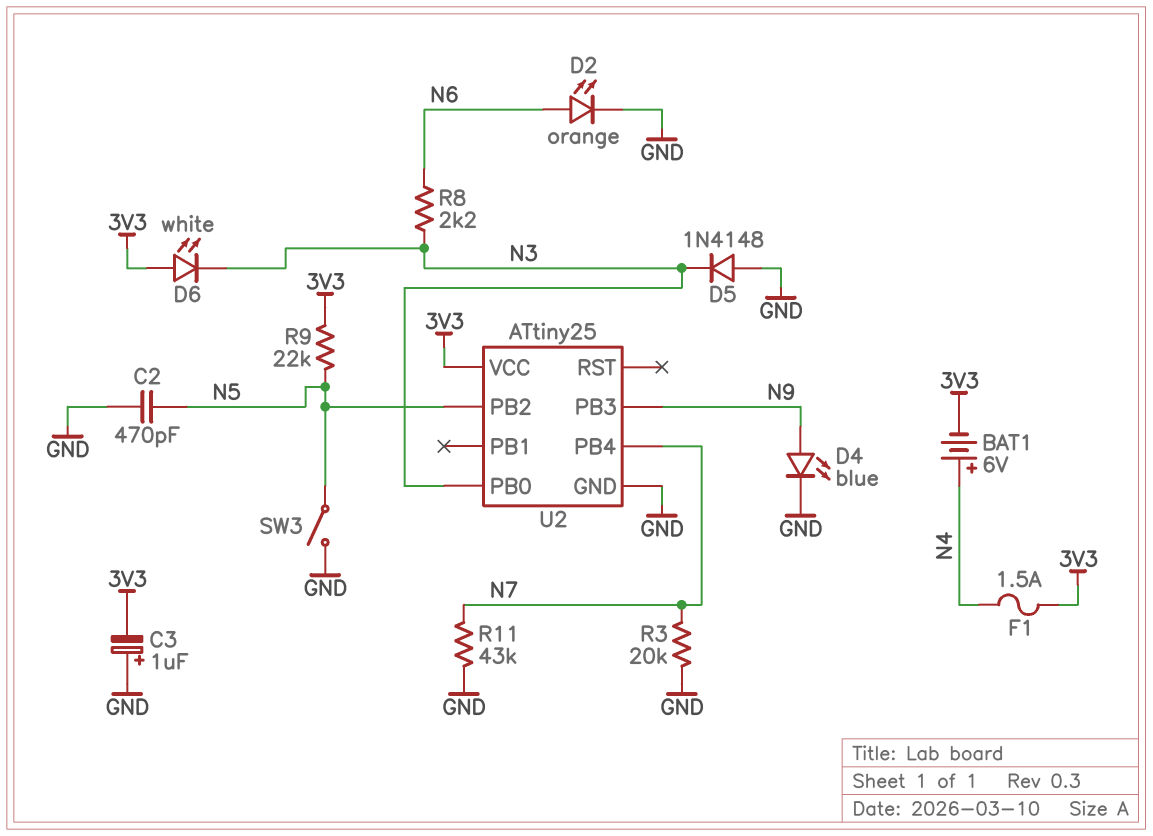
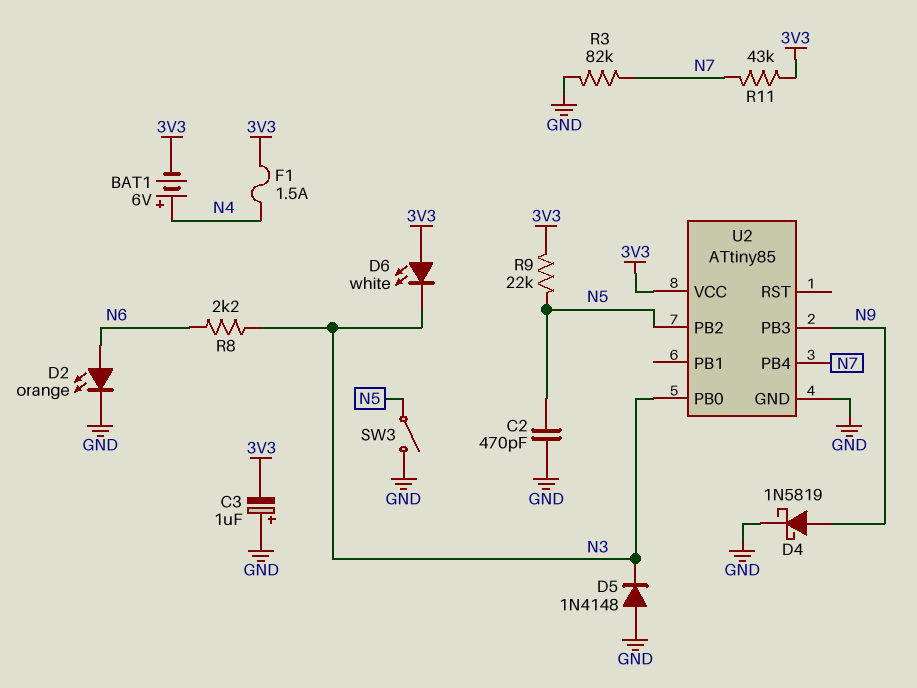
D4: LED blue (A N9, K GND) -> schottky 1N5819 (A N9, K GND)
R3: 20k (GND, N7) -> 82k (GND, N7)
R11: 43k (GND, N7) -> 43k (3V3, N7)
U2: ATtiny25 -> ATtiny85

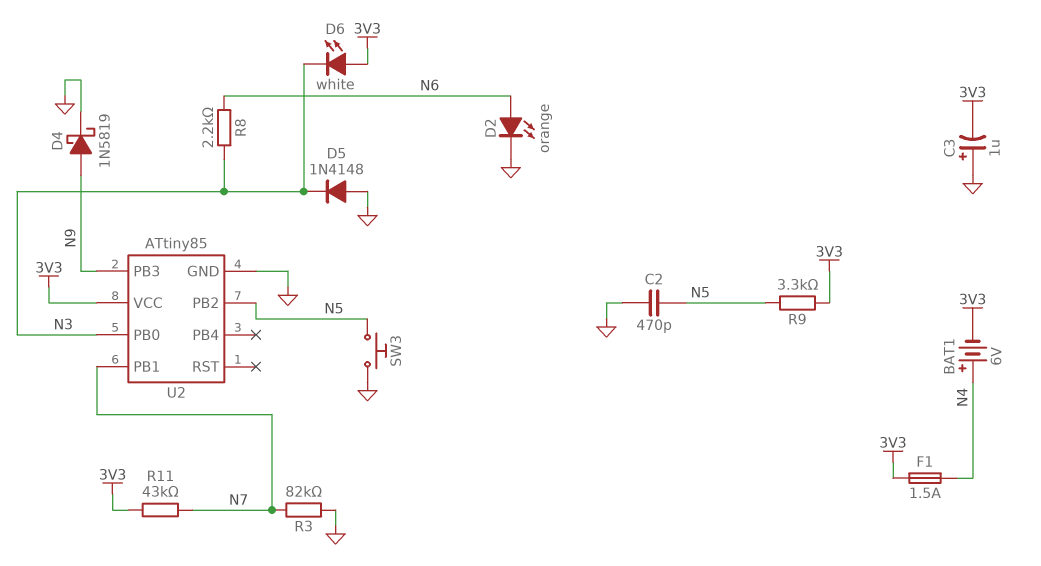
R9: 22k (3V3, N5) -> 3.3k (3V3, N5)
SW3: switch (GND, N5) -> button (GND, N5)
U2 pin PB1: none -> N7
U2 pin PB4: N7 -> none

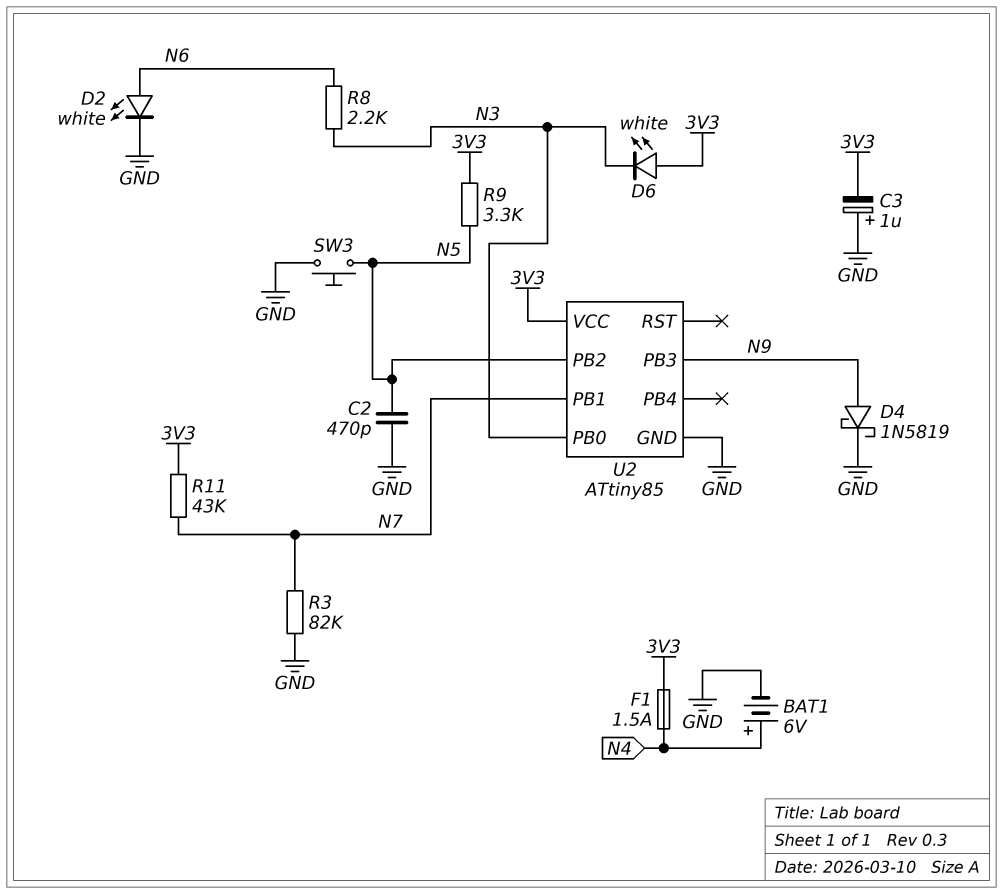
BAT1: 6V (plus N4, minus 3V3) -> 6V (plus N4, minus GND)
D2: LED orange (A N6, K GND) -> LED white (A N6, K GND)
D5: diode 1N4148 (A GND, K N3) -> none

